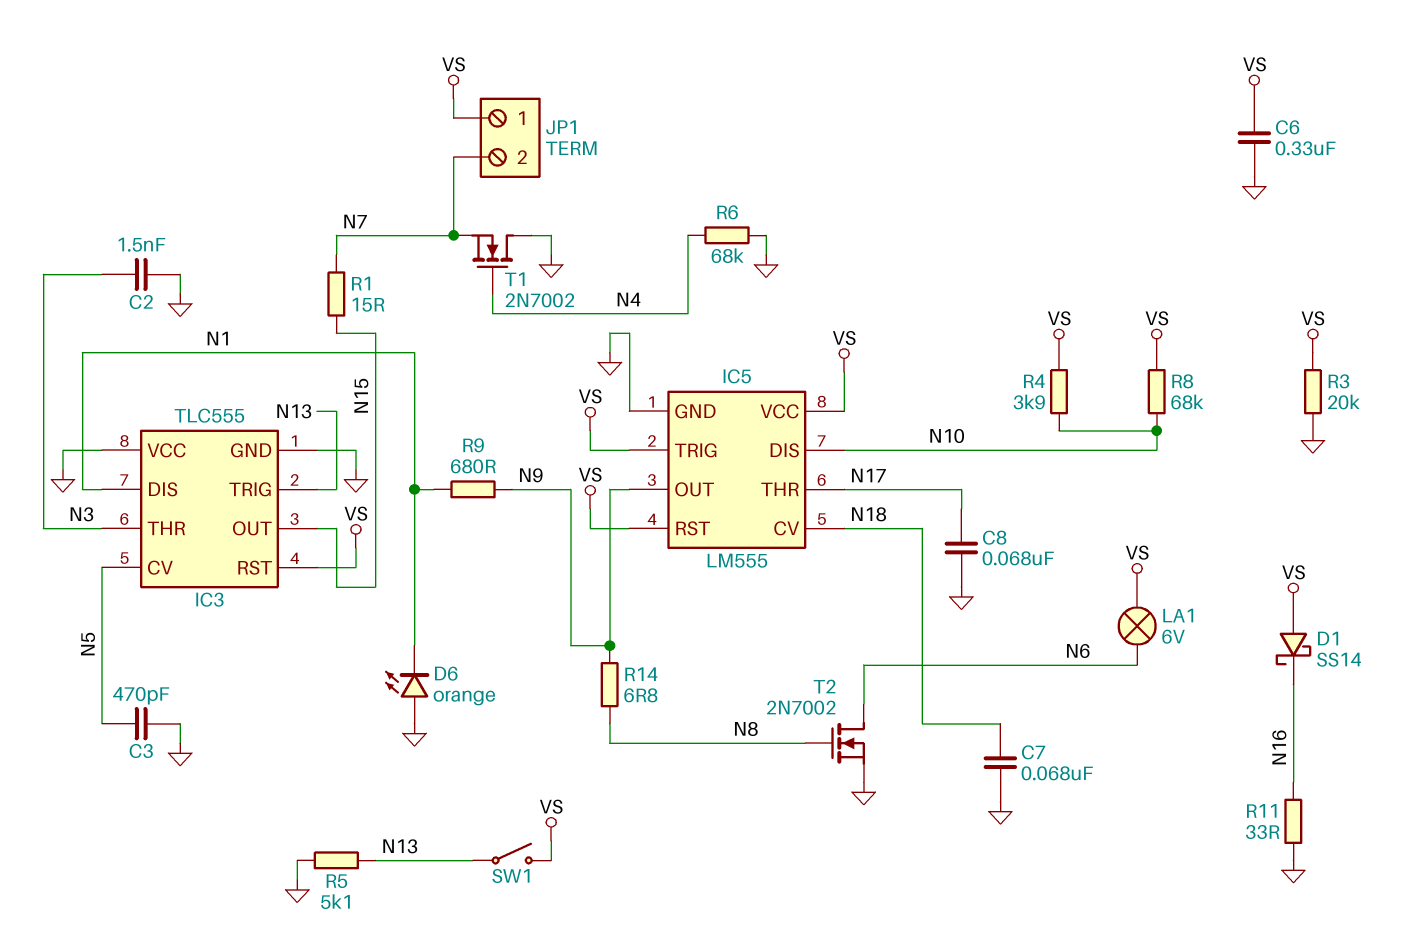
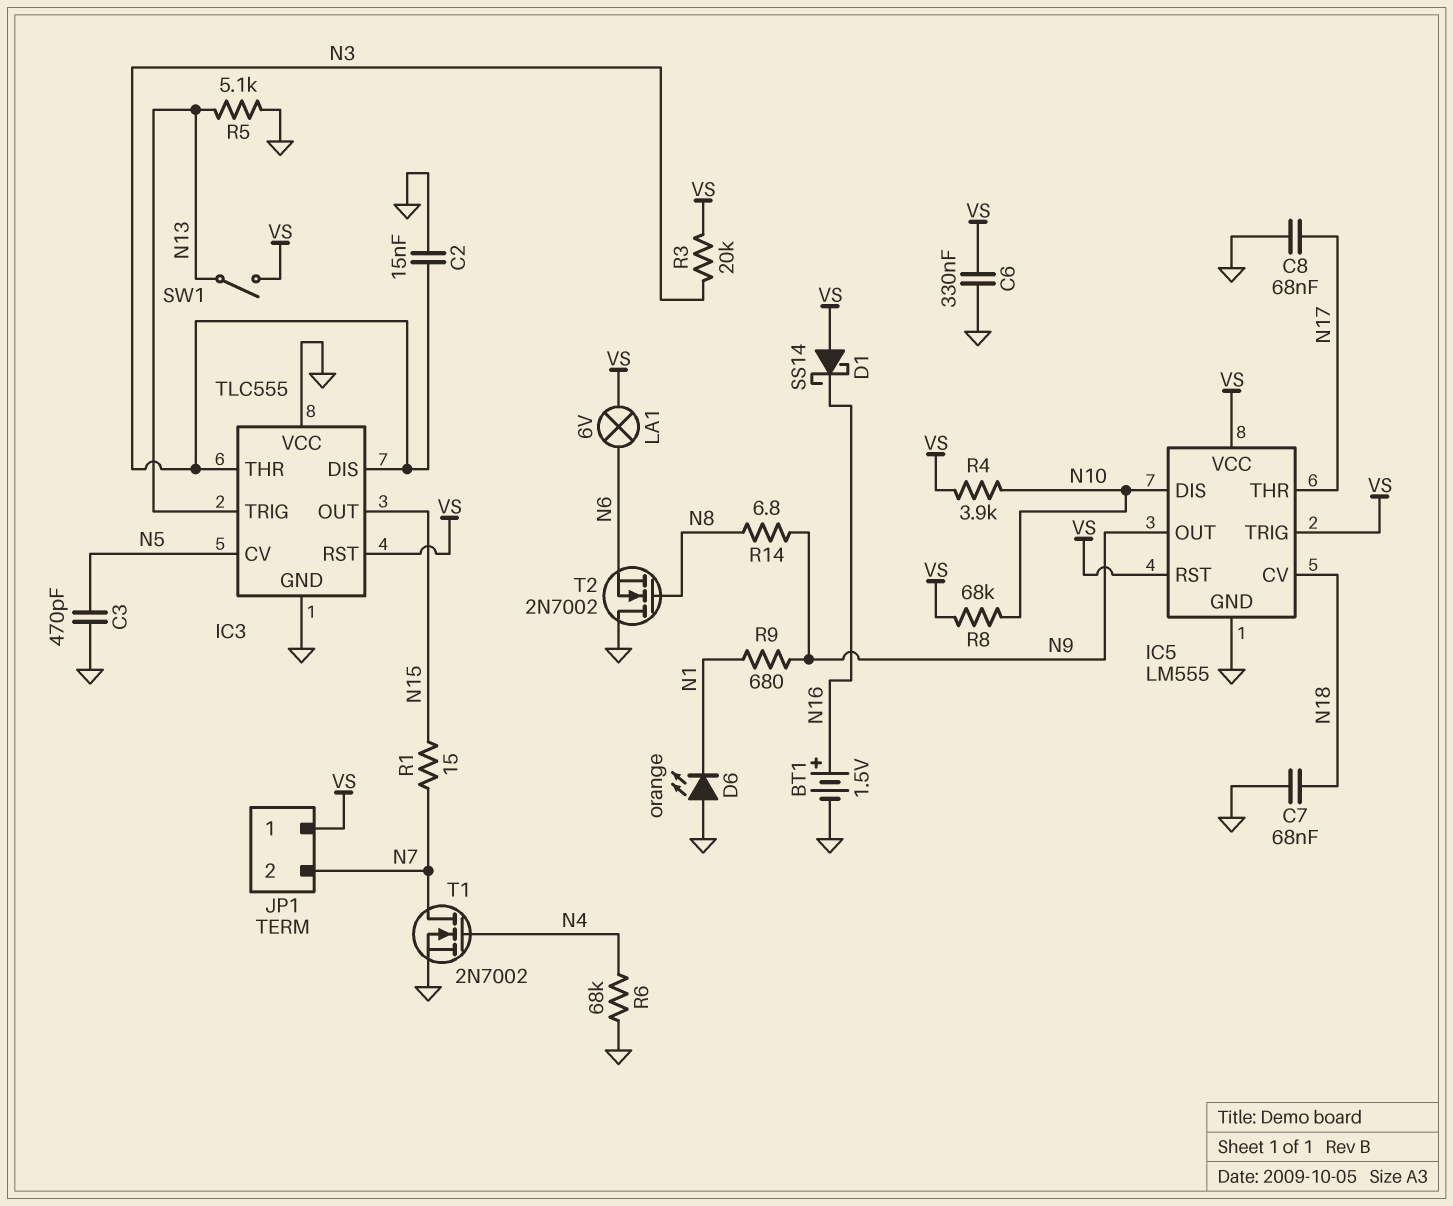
BT1: none -> 1.5V (plus N16, minus GND)
C2: 1.5nF (GND, N3) -> 15nF (GND, N3)
IC3 pin DIS: N1 -> N3
R3: 20k (GND, VS) -> 20k (N3, VS)
R11: 33 (GND, N16) -> none
T1: NMOS 2N7002 (G N4, D GND, S N7) -> NMOS 2N7002 (G N4, D N7, S GND)
T2: NMOS 2N7002 (G N8, D N6, S GND) -> NMOS 2N7002 (G N8, D GND, S N6)

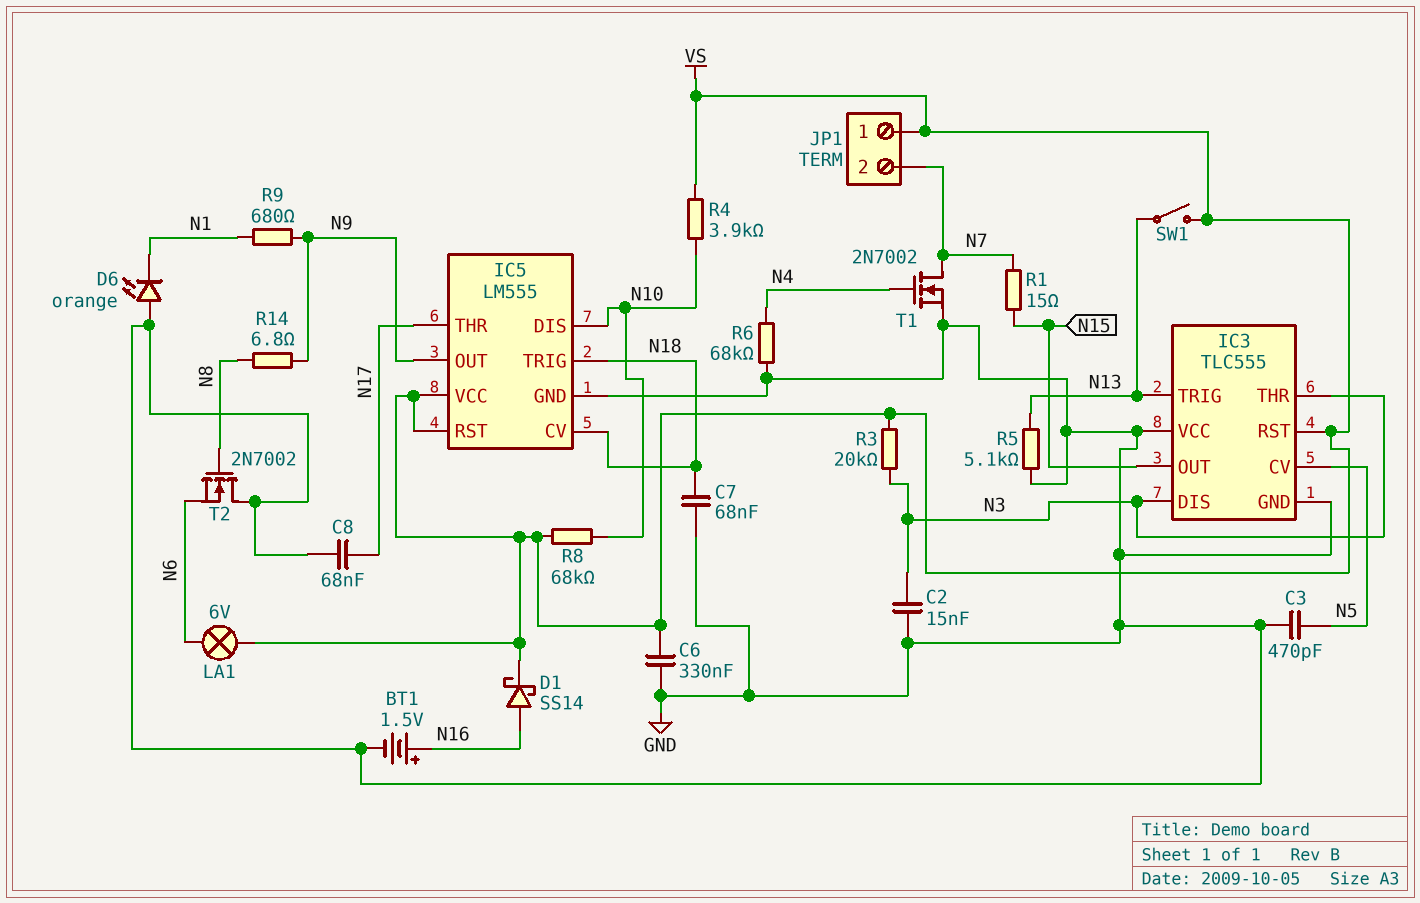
D1: schottky SS14 (A VS, K N16) -> schottky SS14 (A N16, K VS)
IC5 pin TRIG: VS -> N18

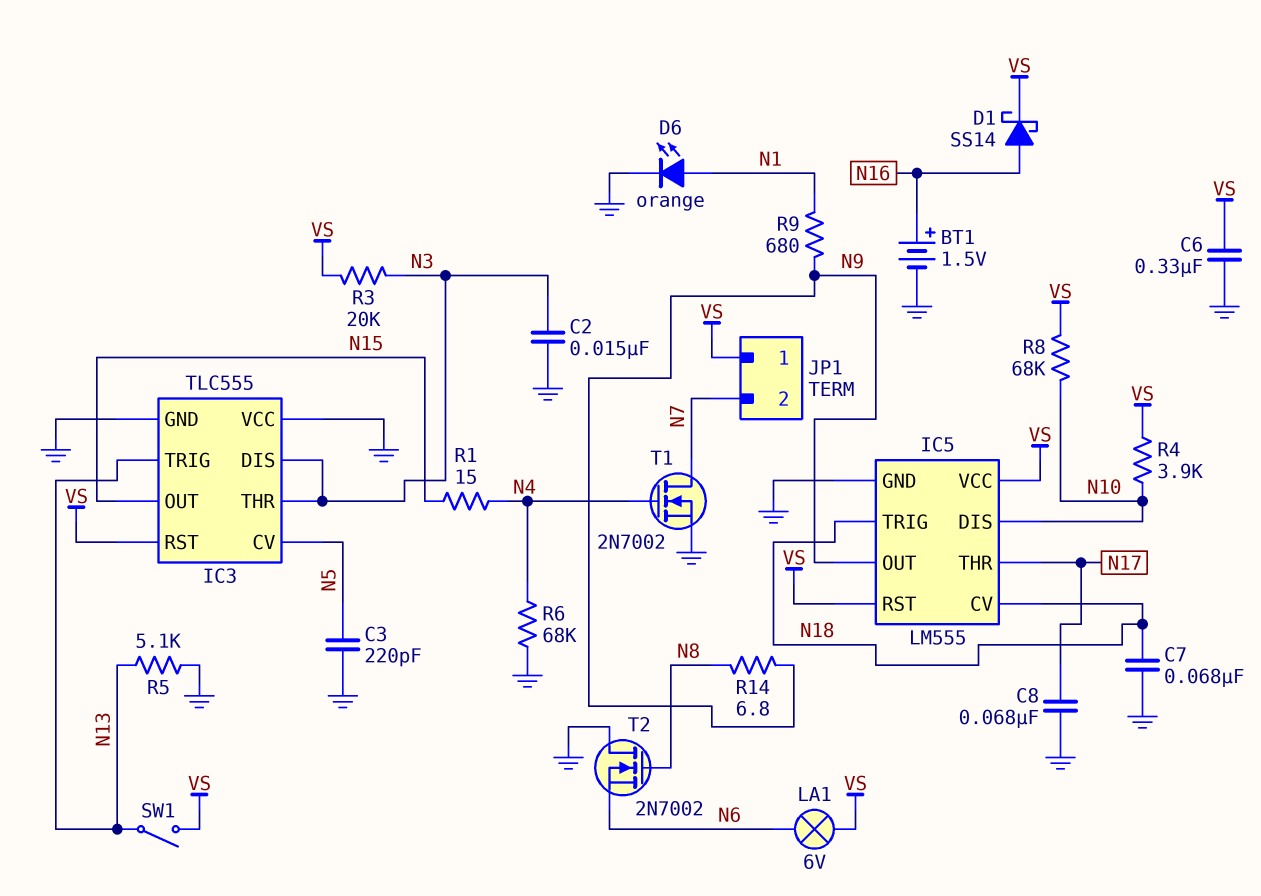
C3: 470pF (GND, N5) -> 220pF (GND, N5)
D6: LED orange (A GND, K N1) -> LED orange (A N1, K GND)
R1: 15 (N7, N15) -> 15 (N4, N15)

